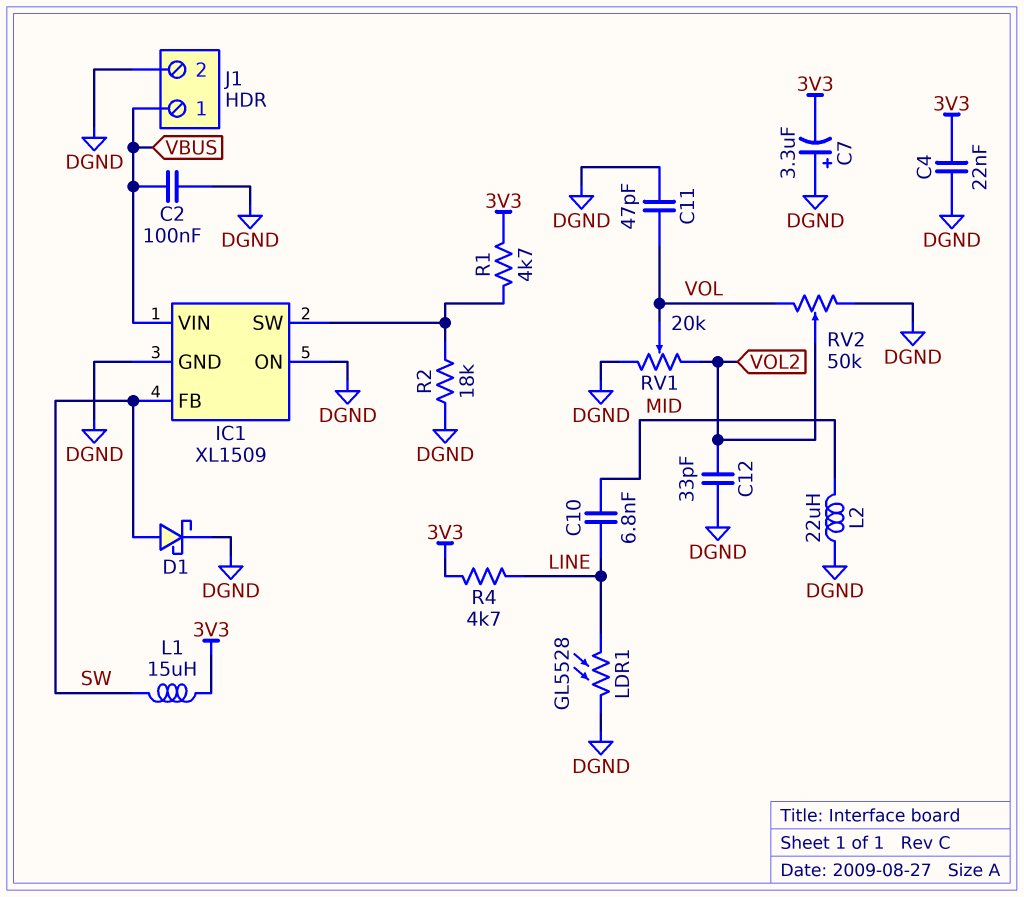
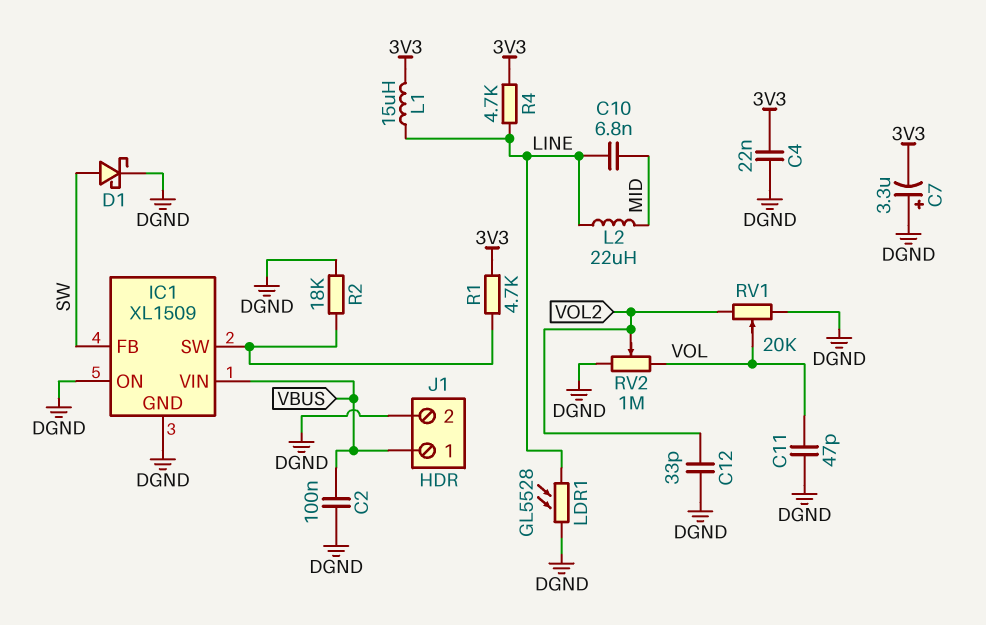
L1: 15uH (3V3, SW) -> 15uH (3V3, LINE)
L2: 22uH (DGND, MID) -> 22uH (LINE, MID)
RV2: 50k (DGND, VOL, wiper VOL2) -> 1M (DGND, VOL, wiper VOL2)

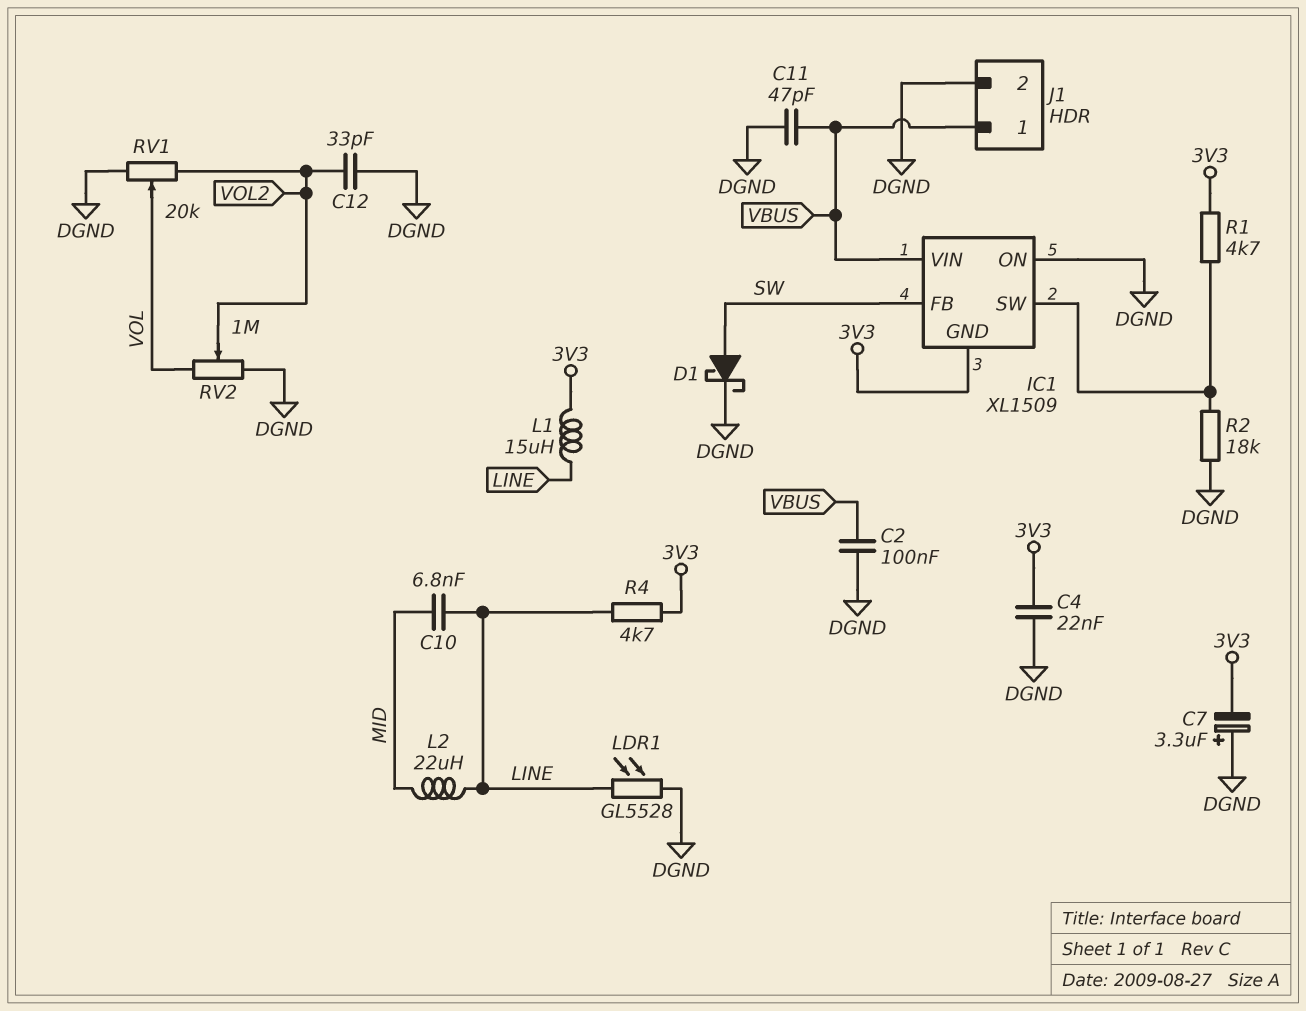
C11: 47pF (DGND, VOL) -> 47pF (DGND, VBUS)
IC1 pin GND: DGND -> 3V3

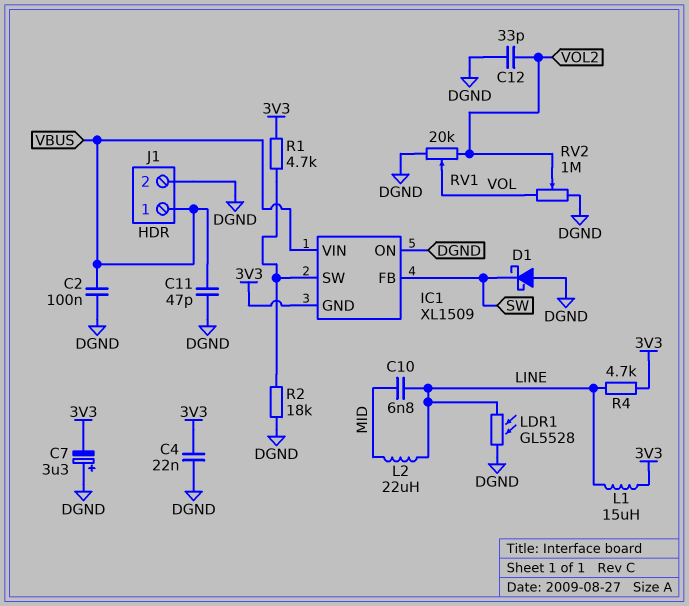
D1: schottky (A SW, K DGND) -> schottky (A DGND, K SW)

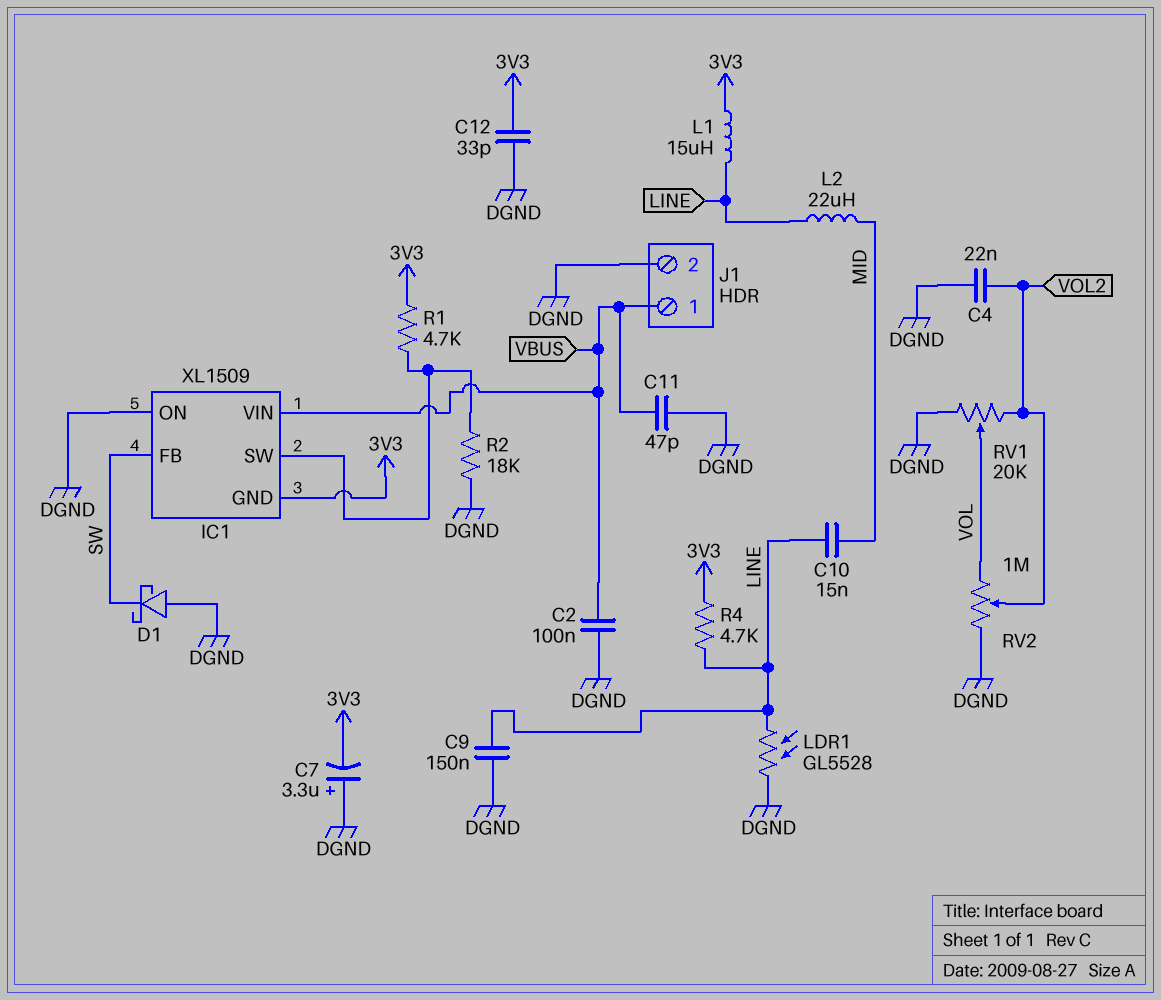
C4: 22nF (3V3, DGND) -> 22nF (DGND, VOL2)
C9: none -> 150nF (DGND, LINE)
C10: 6.8nF (LINE, MID) -> 15nF (LINE, MID)
C12: 33pF (DGND, VOL2) -> 33pF (3V3, DGND)

